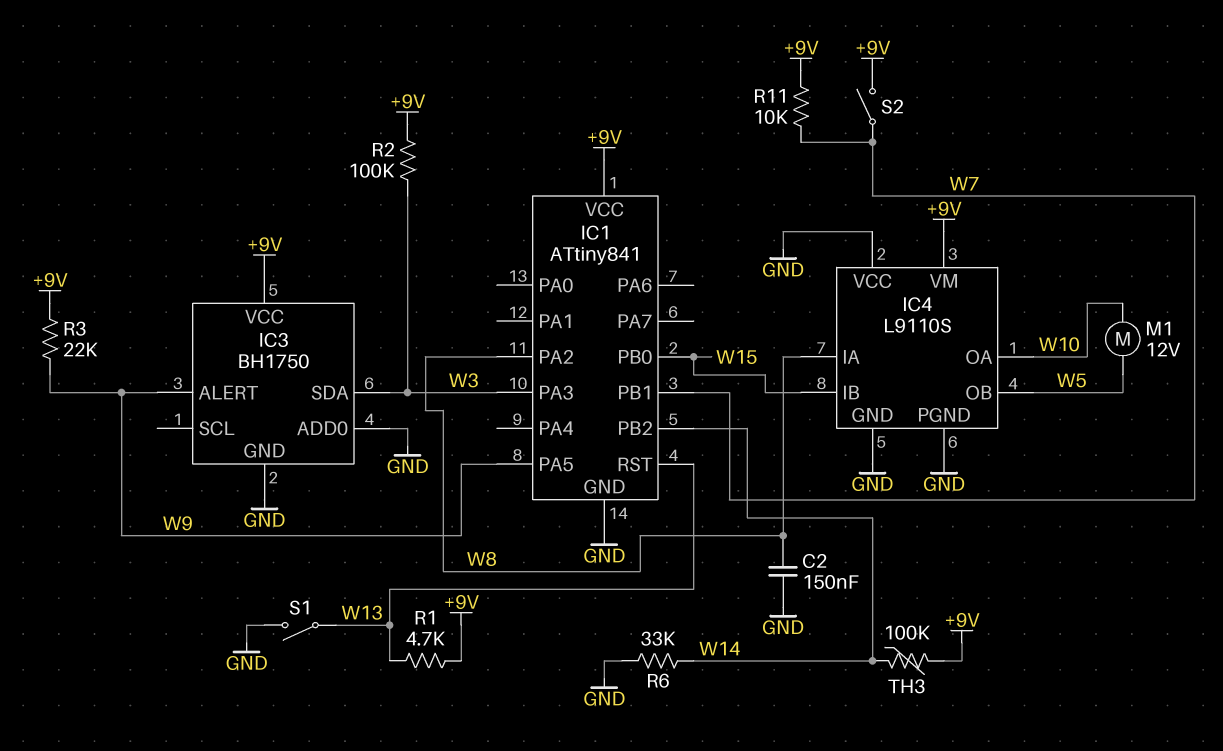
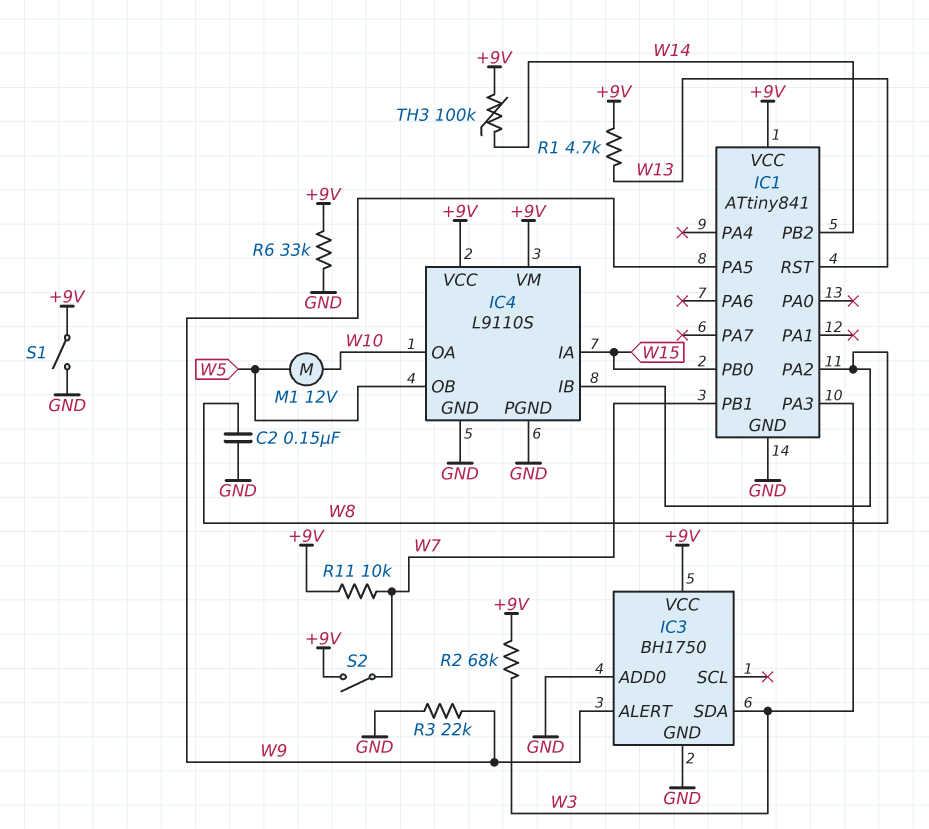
IC4 pin IA: W8 -> W15
IC4 pin IB: W15 -> W8
IC4 pin VCC: GND -> +9V
R2: 100k (+9V, W3) -> 68k (+9V, W3)
R3: 22k (+9V, W9) -> 22k (GND, W9)
R6: 33k (GND, W14) -> 33k (+9V, GND)
S1: switch (GND, W13) -> switch (+9V, GND)

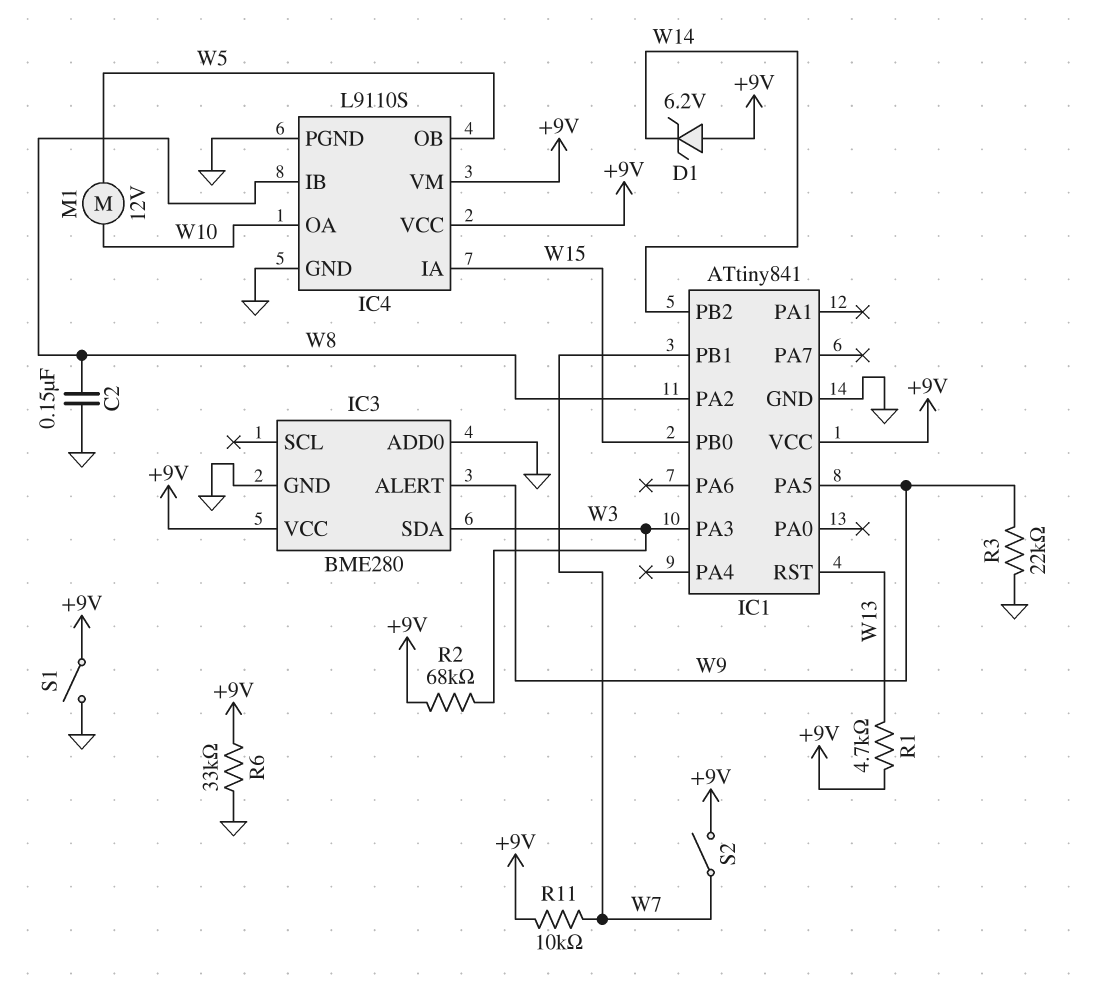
D1: none -> zener 6.2V (A +9V, K W14)
IC3: BH1750 -> BME280
TH3: 100k (+9V, W14) -> none

